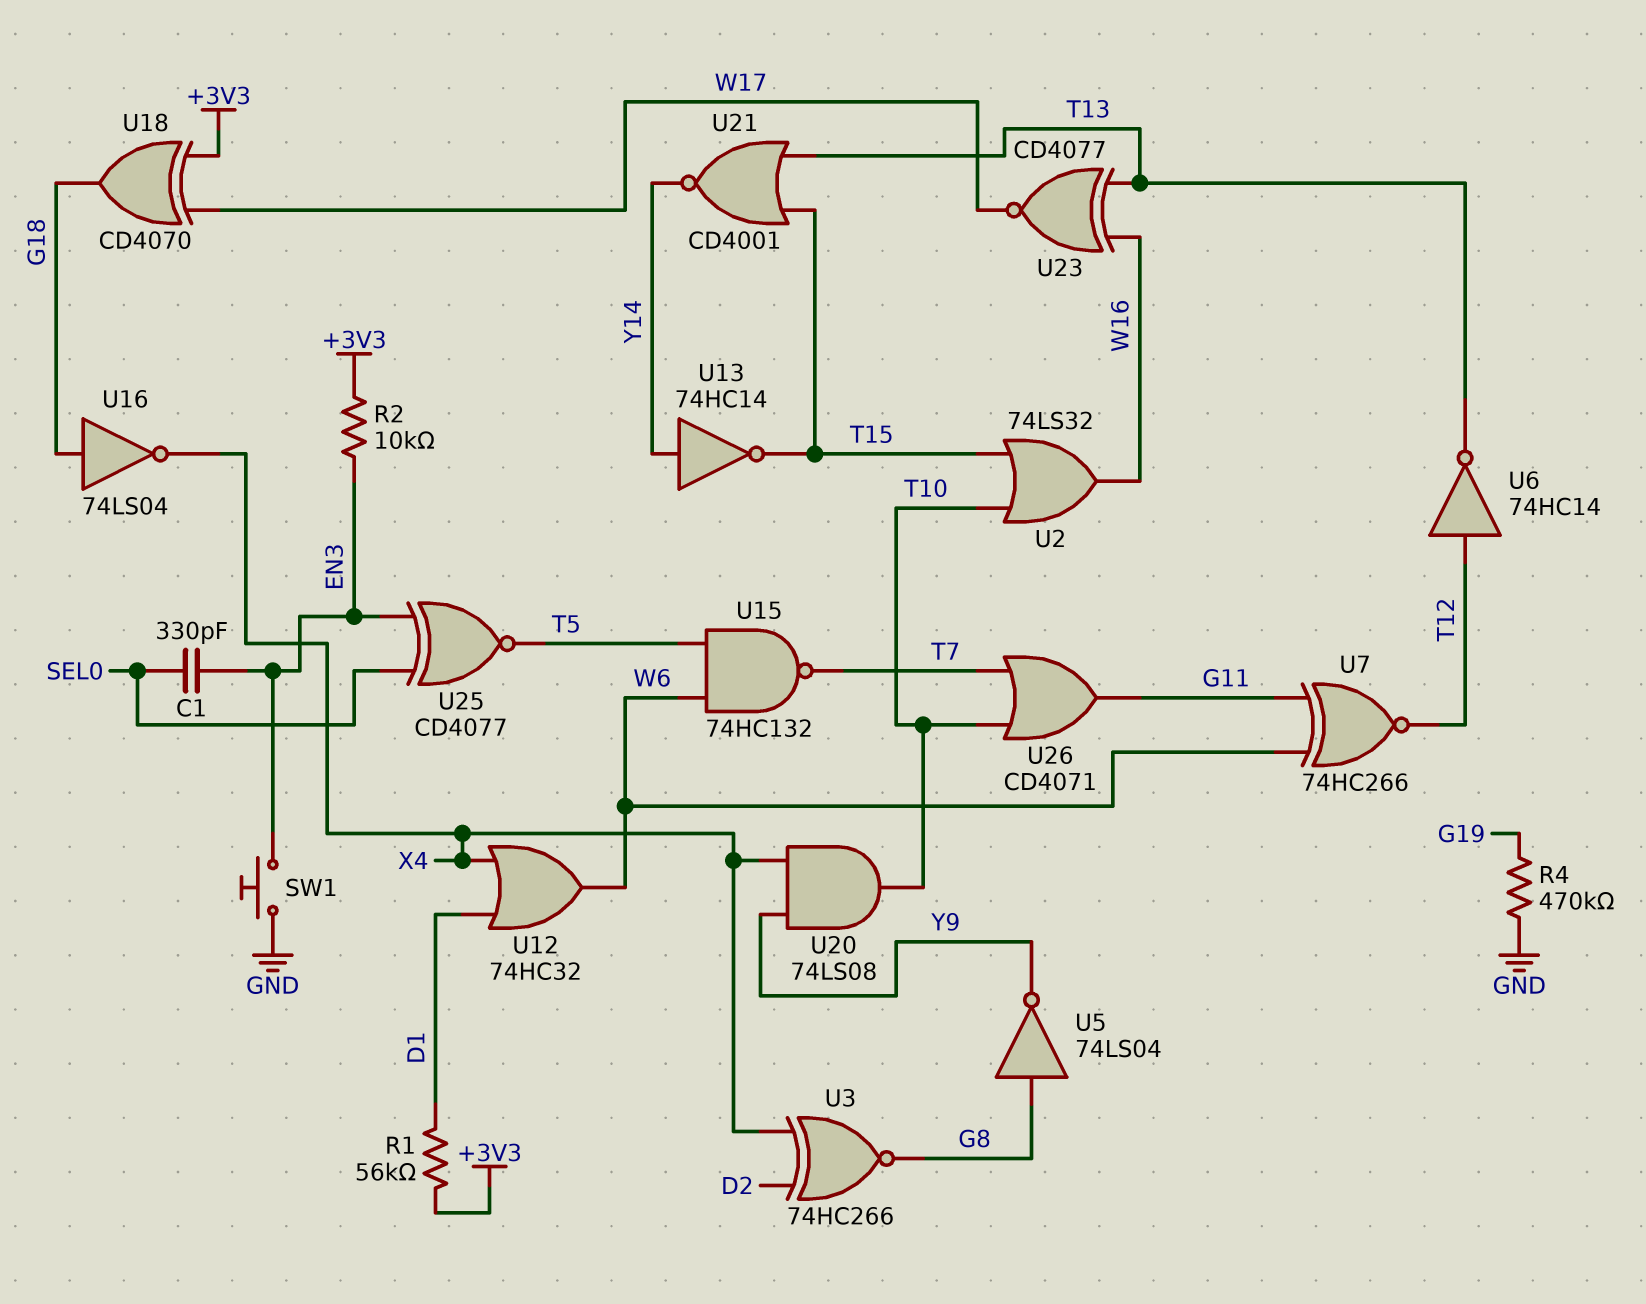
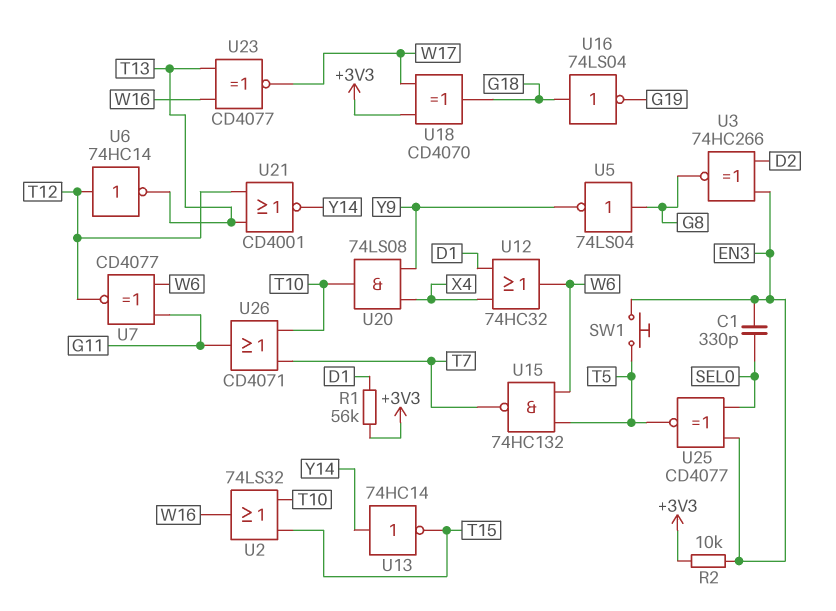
R4: 470k (G19, GND) -> none
SW1: button (EN3, GND) -> button (EN3, T5)
U3: XNOR 74HC266 (in D2, in X4, out G8) -> XNOR 74HC266 (in D2, in EN3, out G8)
U7: XNOR 74HC266 (in G11, in W6, out T12) -> XNOR CD4077 (in G11, in W6, out T12)
U16: NOT 74LS04 (in G18, out X4) -> NOT 74LS04 (in G18, out G19)
U21: NOR CD4001 (in T13, in T15, out Y14) -> NOR CD4001 (in T12, in T13, out Y14)

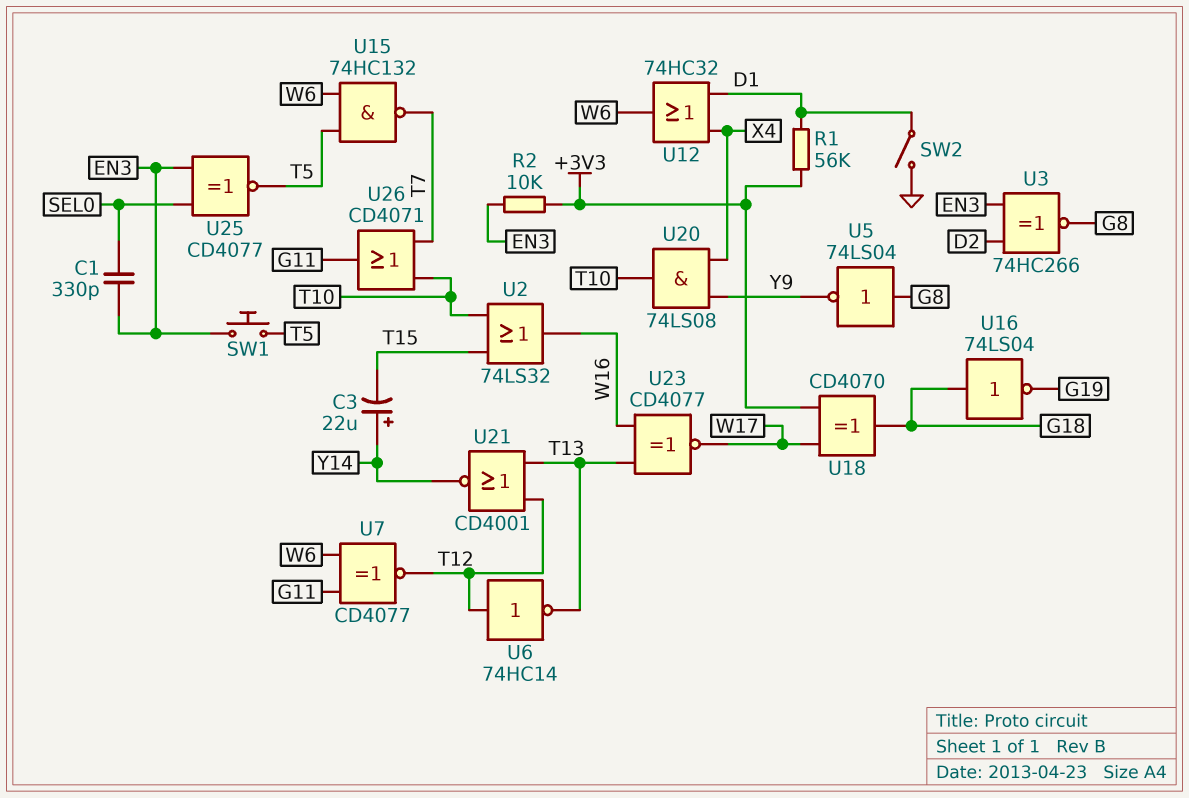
C3: none -> 22uF (plus Y14, minus T15)
SW2: none -> switch (D1, GND)
U13: NOT 74HC14 (in Y14, out T15) -> none

